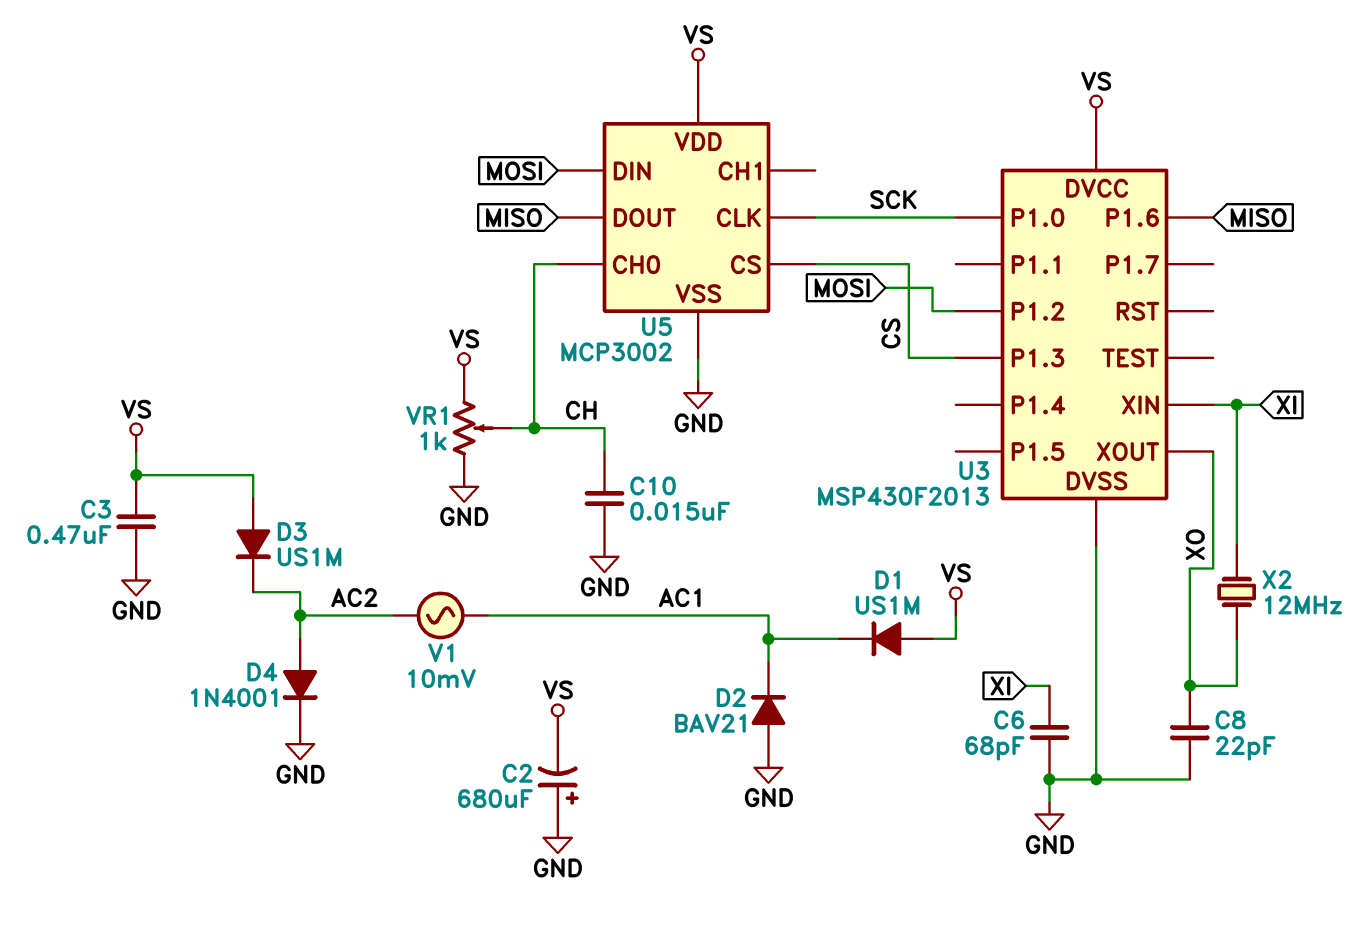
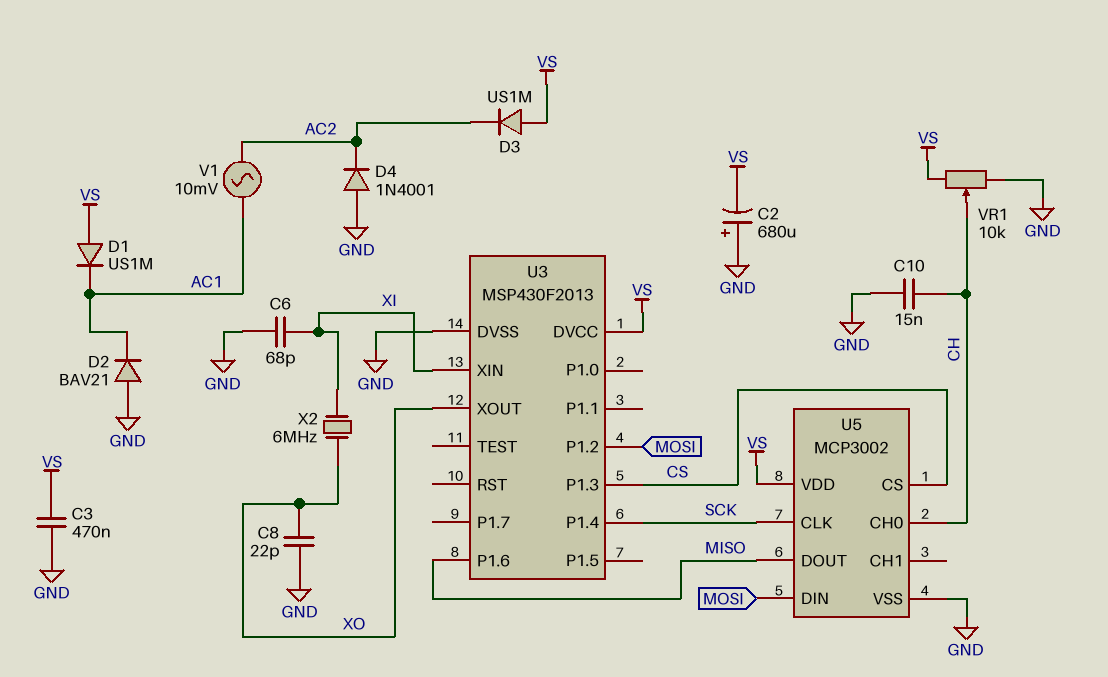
D4: diode 1N4001 (A AC2, K GND) -> diode 1N4001 (A GND, K AC2)
U3 pin P1.0: SCK -> none
U3 pin P1.4: none -> SCK
VR1: 1k (GND, VS, wiper CH) -> 10k (GND, VS, wiper CH)
X2: 12MHz (XI, XO) -> 6MHz (XI, XO)

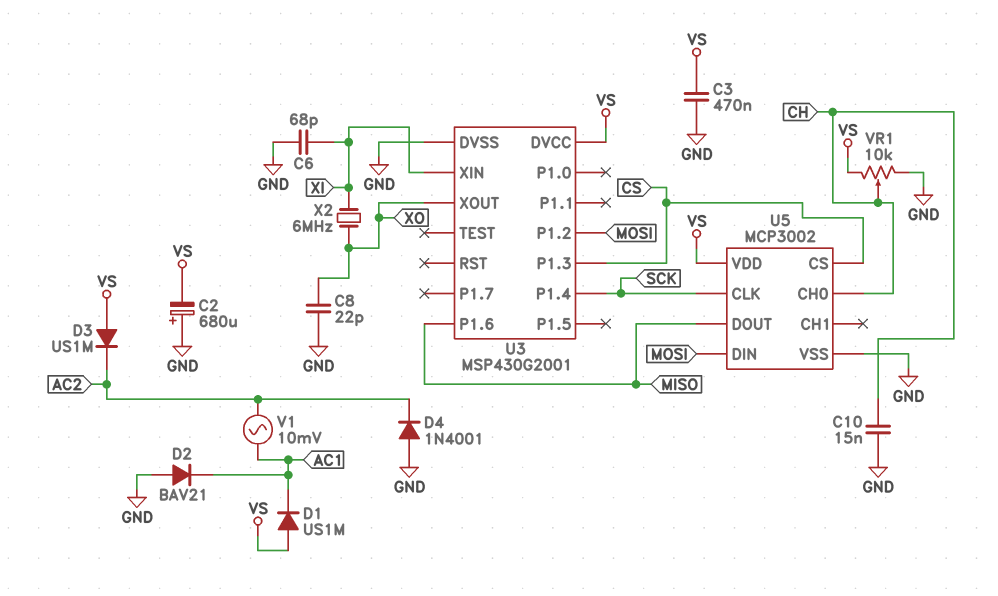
U3: MSP430F2013 -> MSP430G2001

